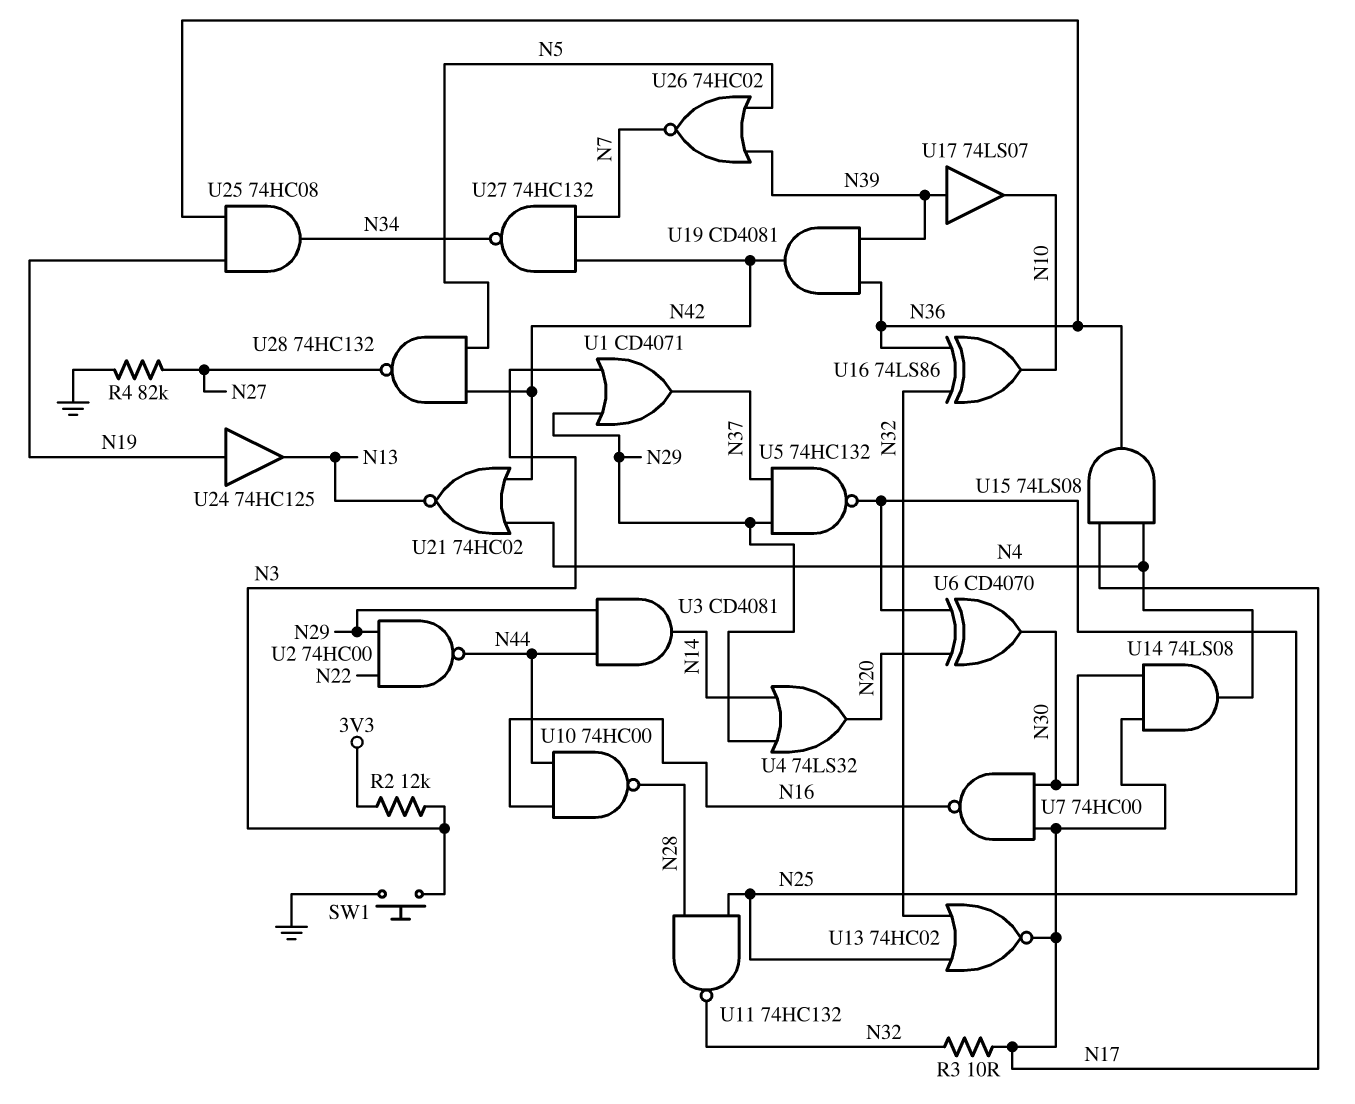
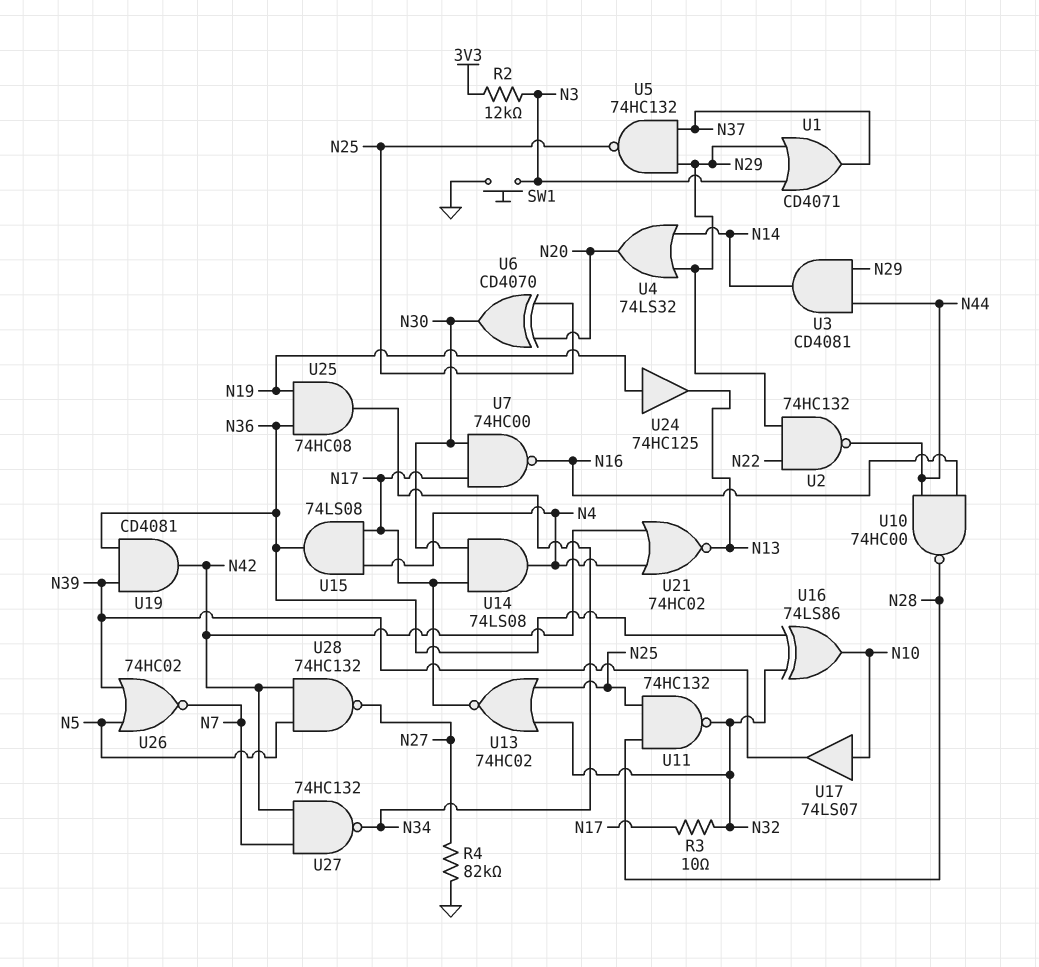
U2: NAND 74HC00 (in N22, in N29, out N44) -> NAND 74HC132 (in N22, in N29, out N44)
U17: buffer 74LS07 (in N39, out N10) -> buffer 74LS07 (in N10, out N39)

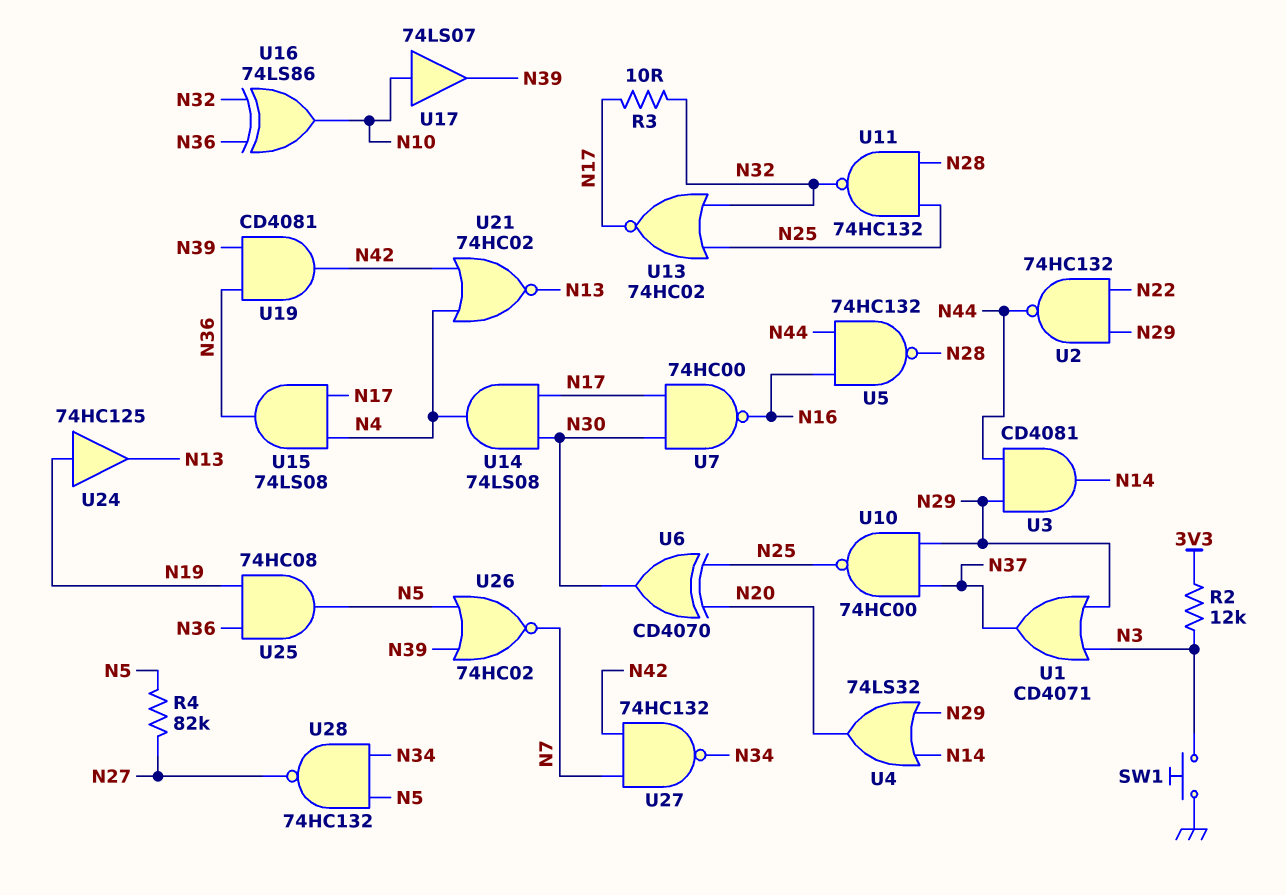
R4: 82k (GND, N27) -> 82k (N5, N27)
U5: NAND 74HC132 (in N29, in N37, out N25) -> NAND 74HC132 (in N16, in N44, out N28)
U10: NAND 74HC00 (in N16, in N44, out N28) -> NAND 74HC00 (in N29, in N37, out N25)
U25: AND 74HC08 (in N19, in N36, out N34) -> AND 74HC08 (in N19, in N36, out N5)
U28: NAND 74HC132 (in N5, in N42, out N27) -> NAND 74HC132 (in N5, in N34, out N27)

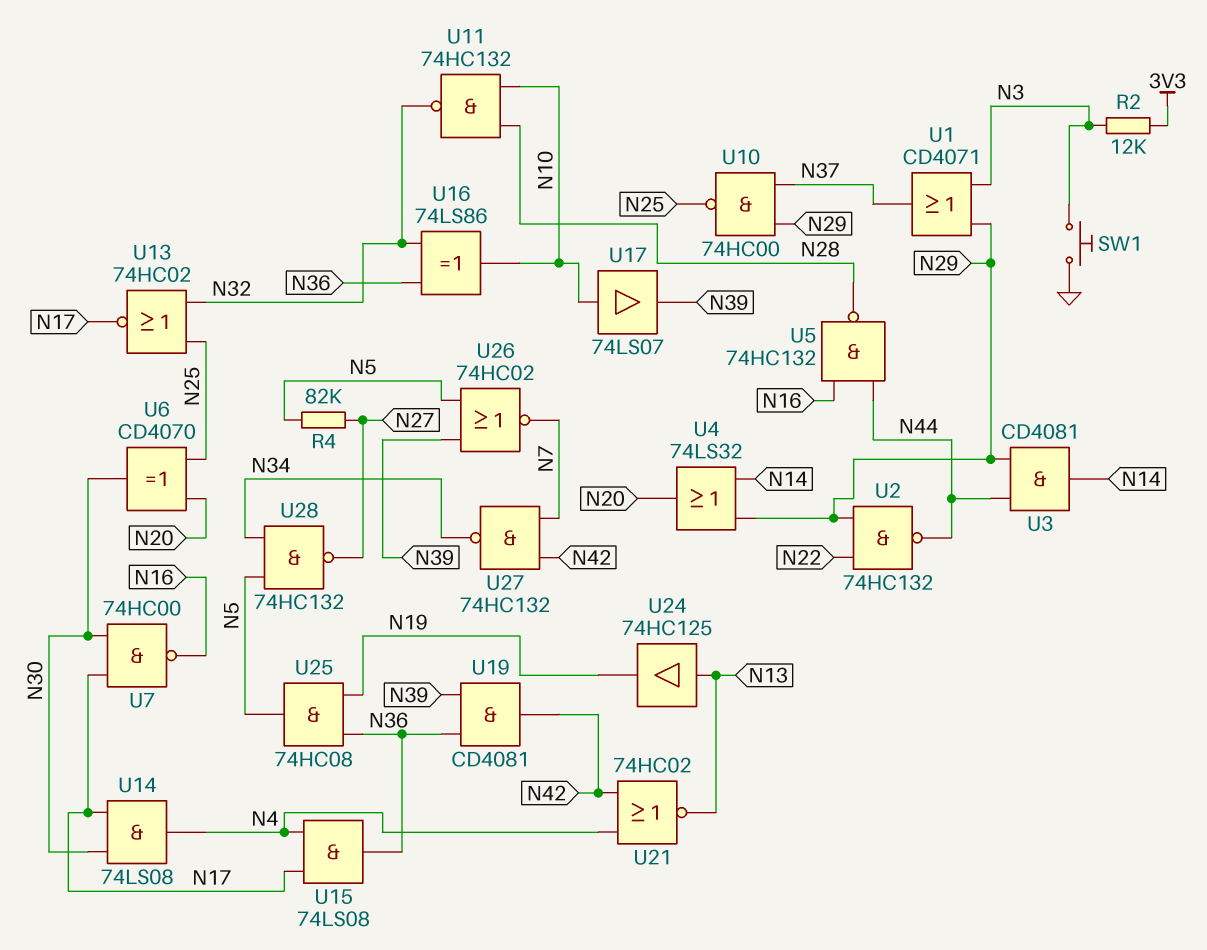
R3: 10 (N17, N32) -> none
U11: NAND 74HC132 (in N25, in N28, out N32) -> NAND 74HC132 (in N10, in N28, out N32)
U24: buffer 74HC125 (in N19, out N13) -> buffer 74HC125 (in N13, out N19)

